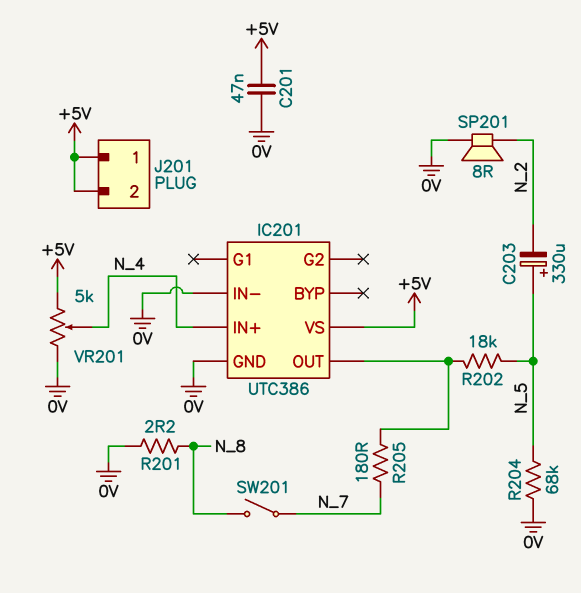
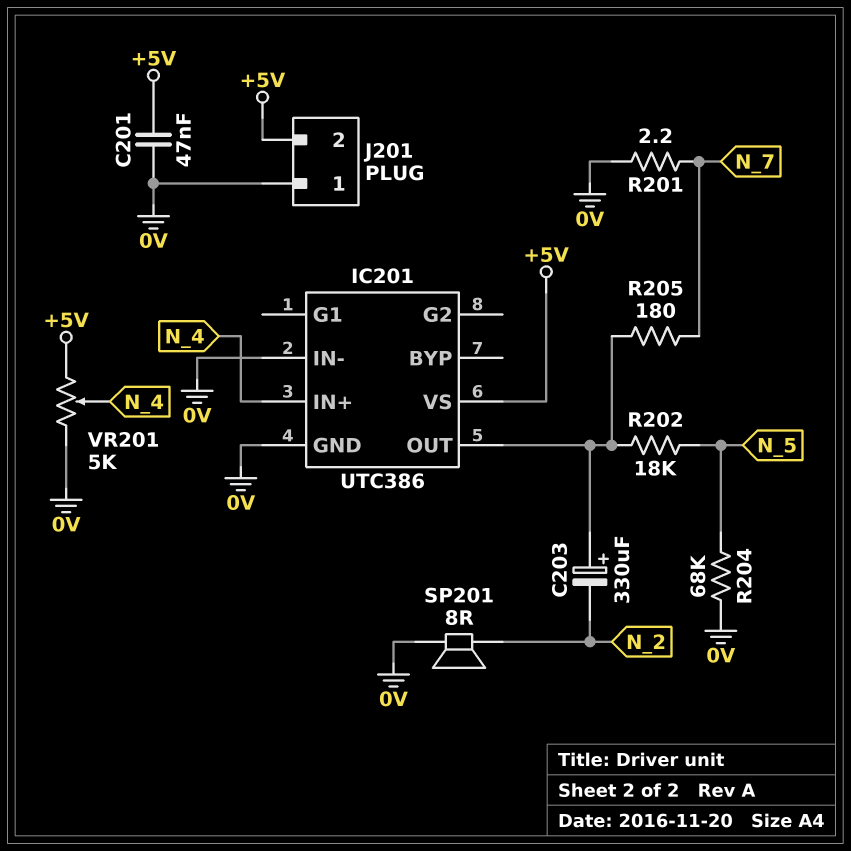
C203: 330uF (plus N_5, minus N_2) -> 330uF (plus IC201/OUT, minus N_2)
J201 pin 1: +5V -> 0V
R201: 2.2 (0V, N_8) -> 2.2 (0V, N_7)
SW201: switch (N_7, N_8) -> none

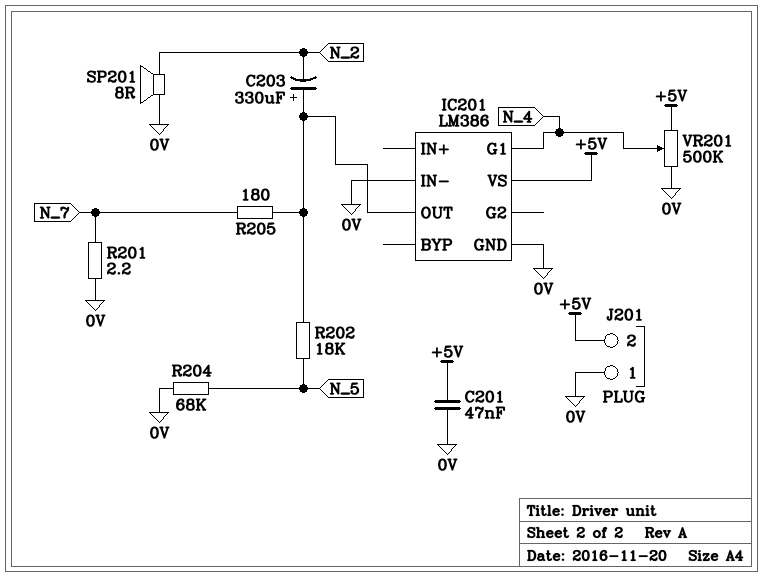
IC201: UTC386 -> LM386
IC201 pin G1: none -> N_4
IC201 pin IN+: N_4 -> none
VR201: 5k (+5V, 0V, wiper N_4) -> 500k (+5V, 0V, wiper N_4)

